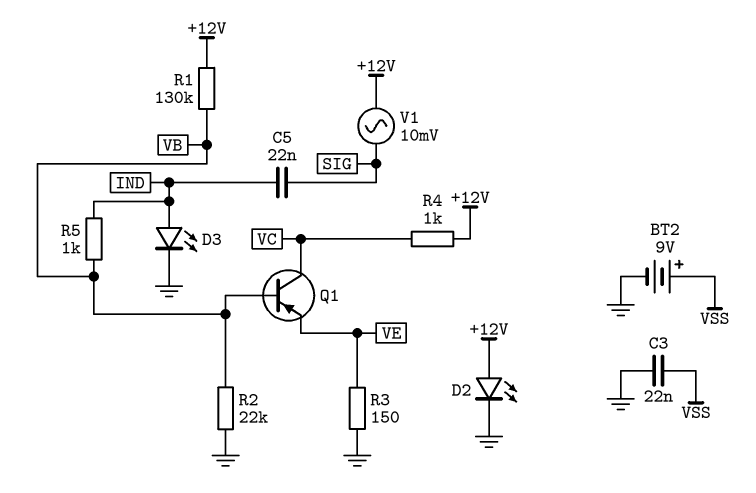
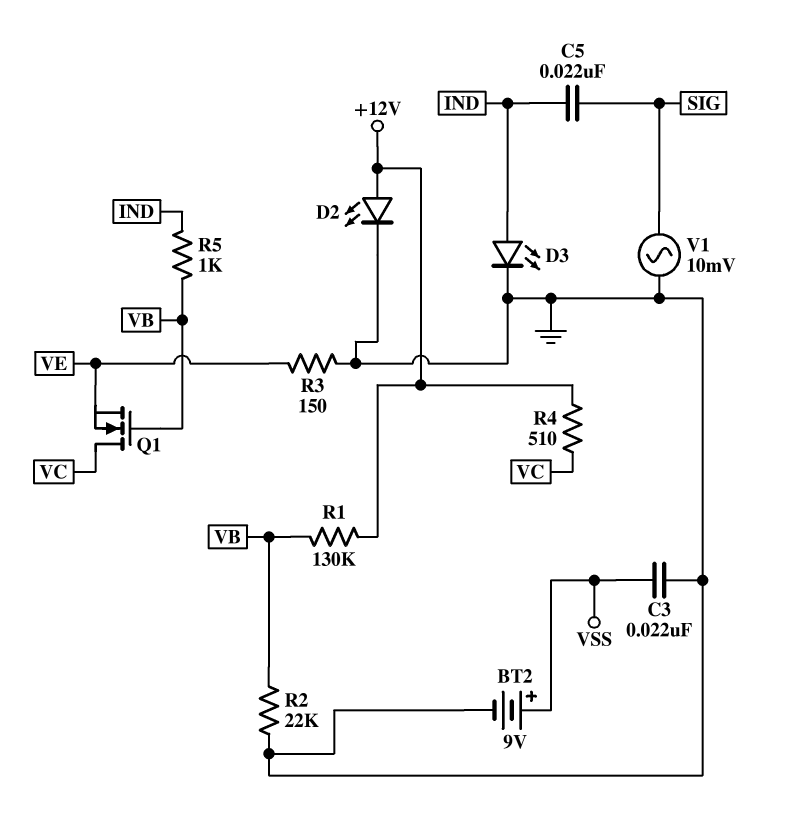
Q1: PNP (B VB, C VC, E VE) -> NMOS (G VB, D VC, S VE)
R4: 1k (+12V, VC) -> 510 (+12V, VC)
V1: AC 10mV (+12V, SIG) -> AC 10mV (GND, SIG)

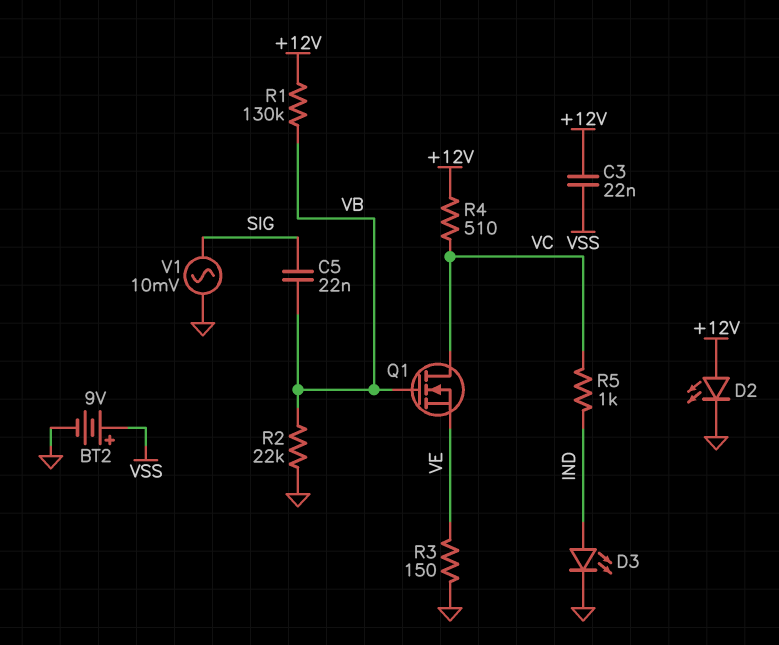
C3: 22nF (GND, VSS) -> 22nF (+12V, VSS)
C5: 22nF (IND, SIG) -> 22nF (SIG, VB)
R5: 1k (IND, VB) -> 1k (IND, VC)

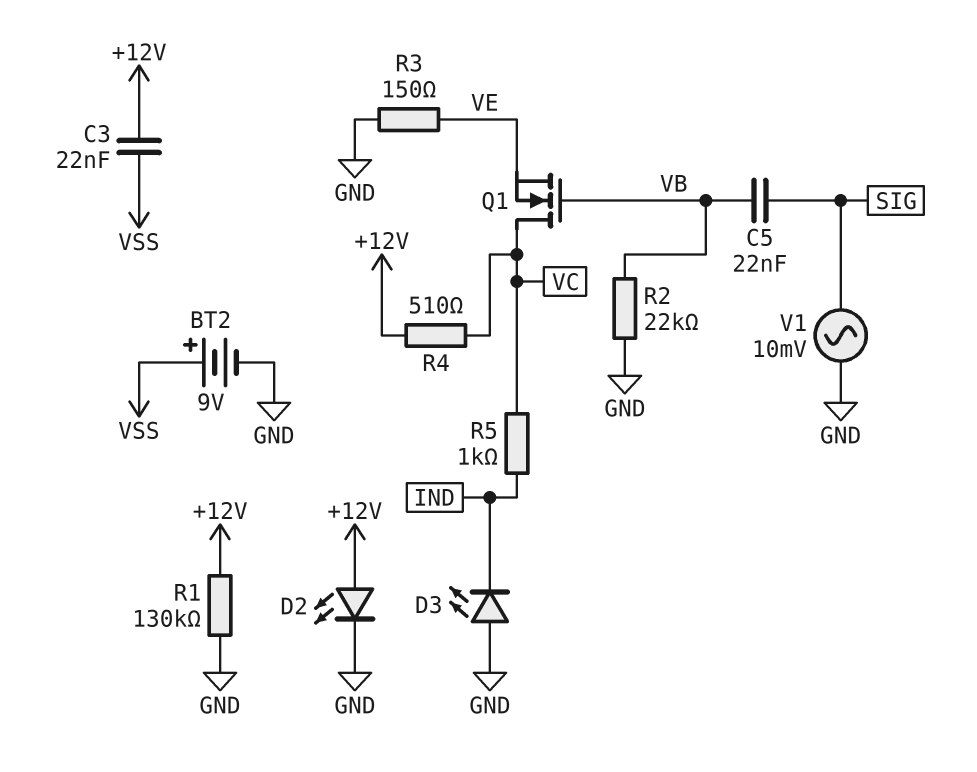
D3: LED (A IND, K GND) -> LED (A GND, K IND)
R1: 130k (+12V, VB) -> 130k (+12V, GND)

